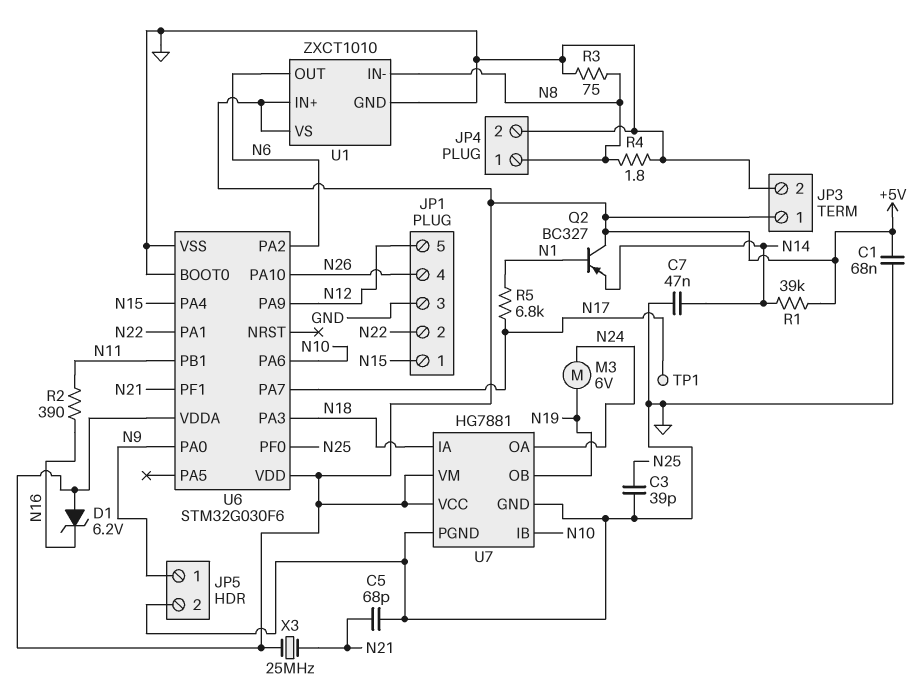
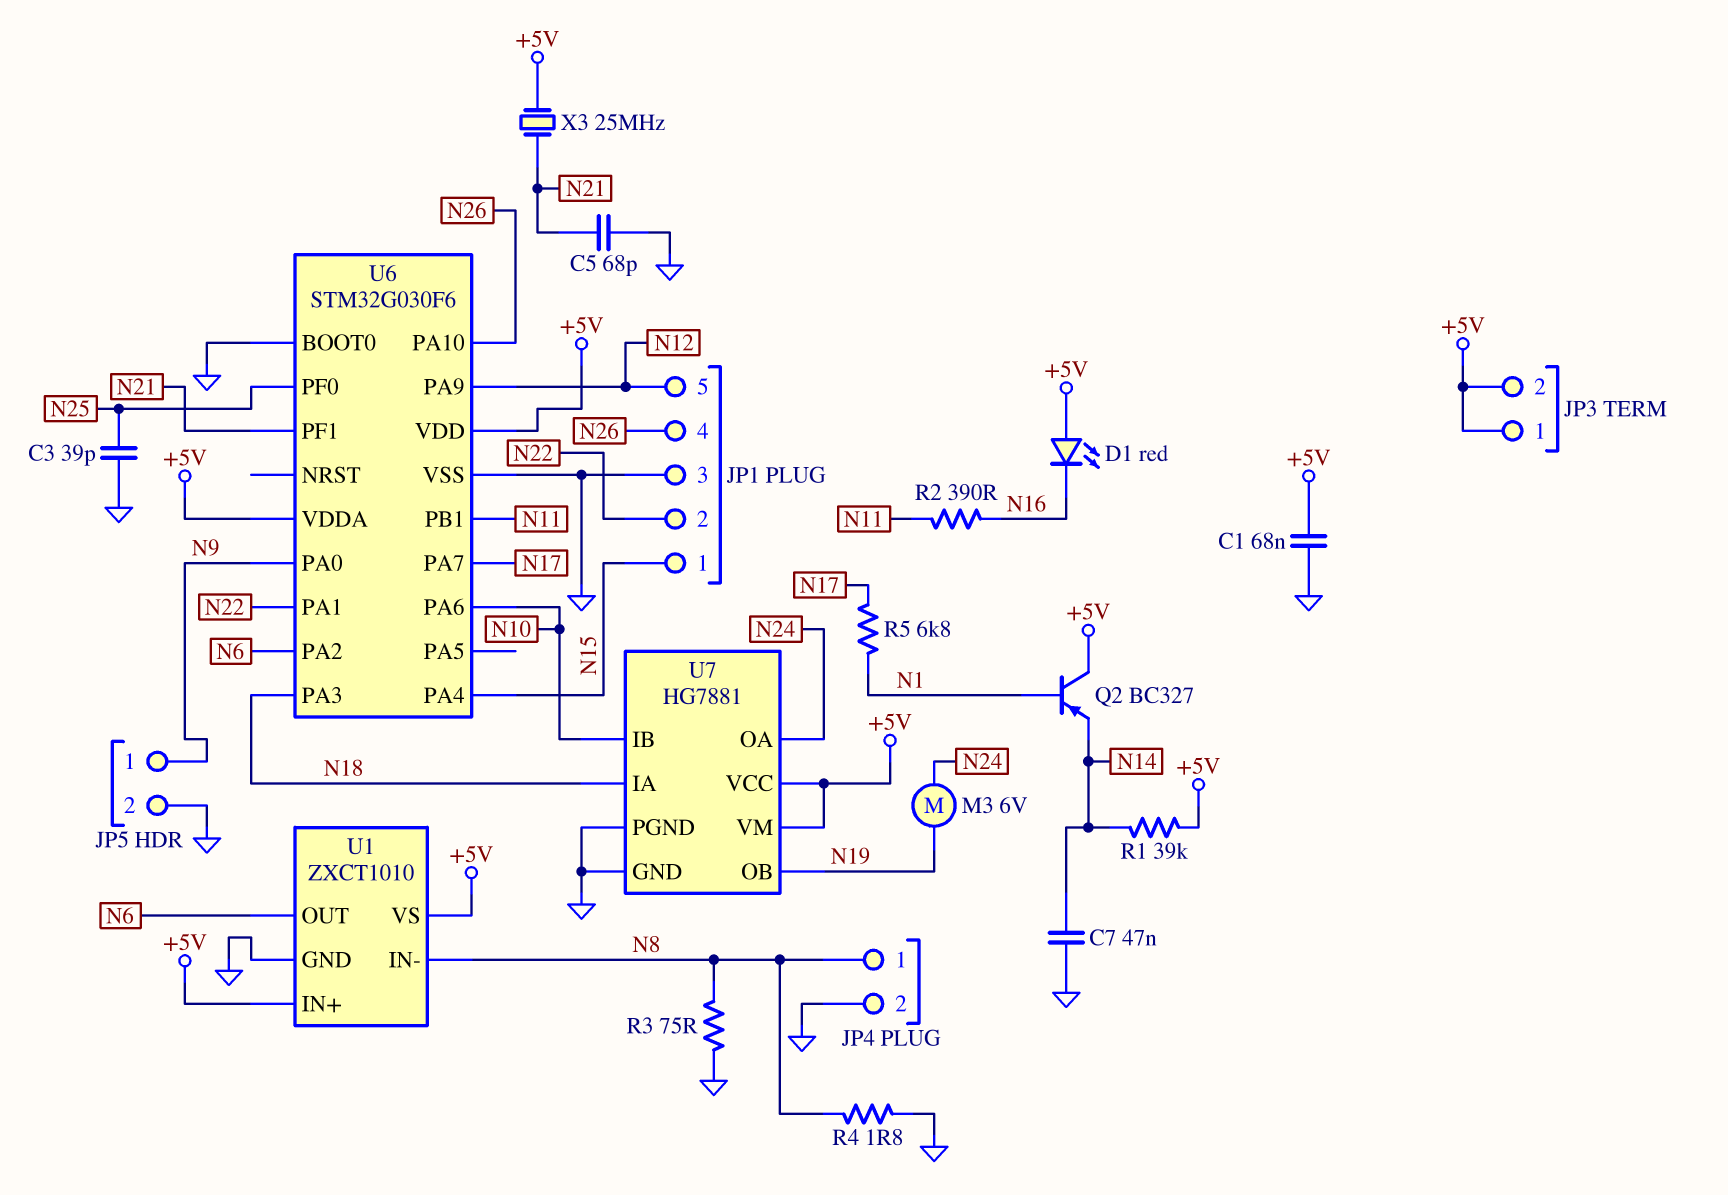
D1: zener 6.2V (A +5V, K N16) -> LED red (A +5V, K N16)
JP3 pin 2: GND -> +5V
TP1: test point (N17) -> none

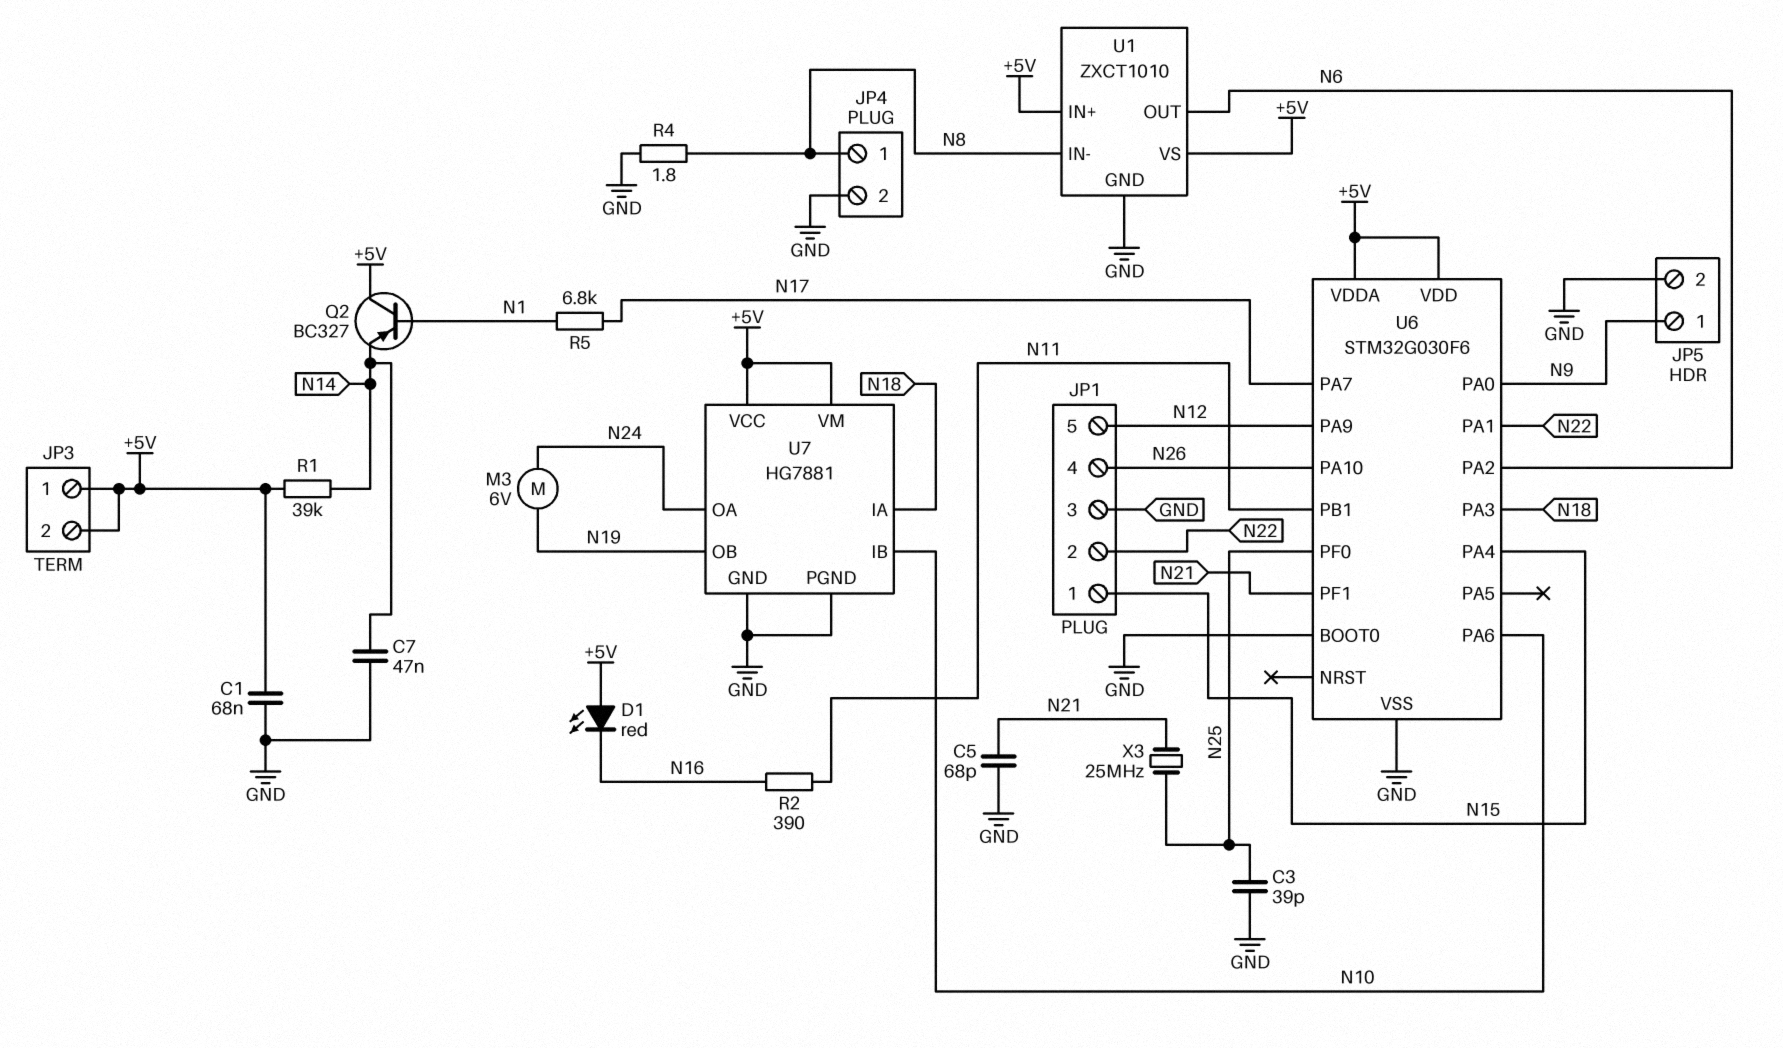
R3: 75 (GND, N8) -> none
X3: 25MHz (+5V, N21) -> 25MHz (N21, N25)

